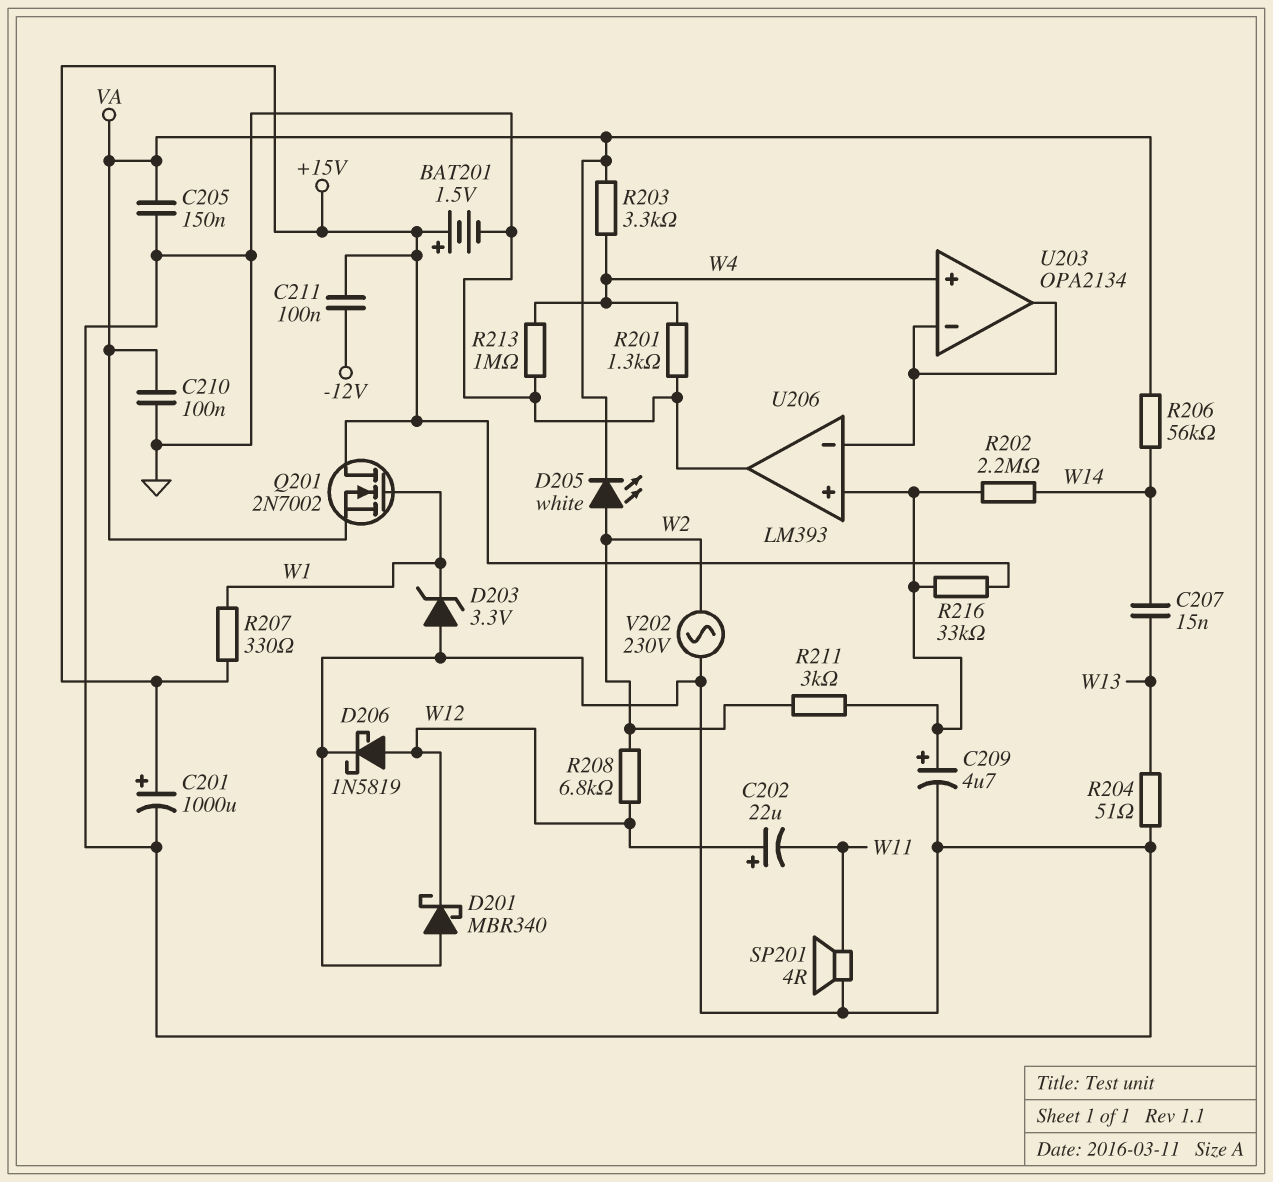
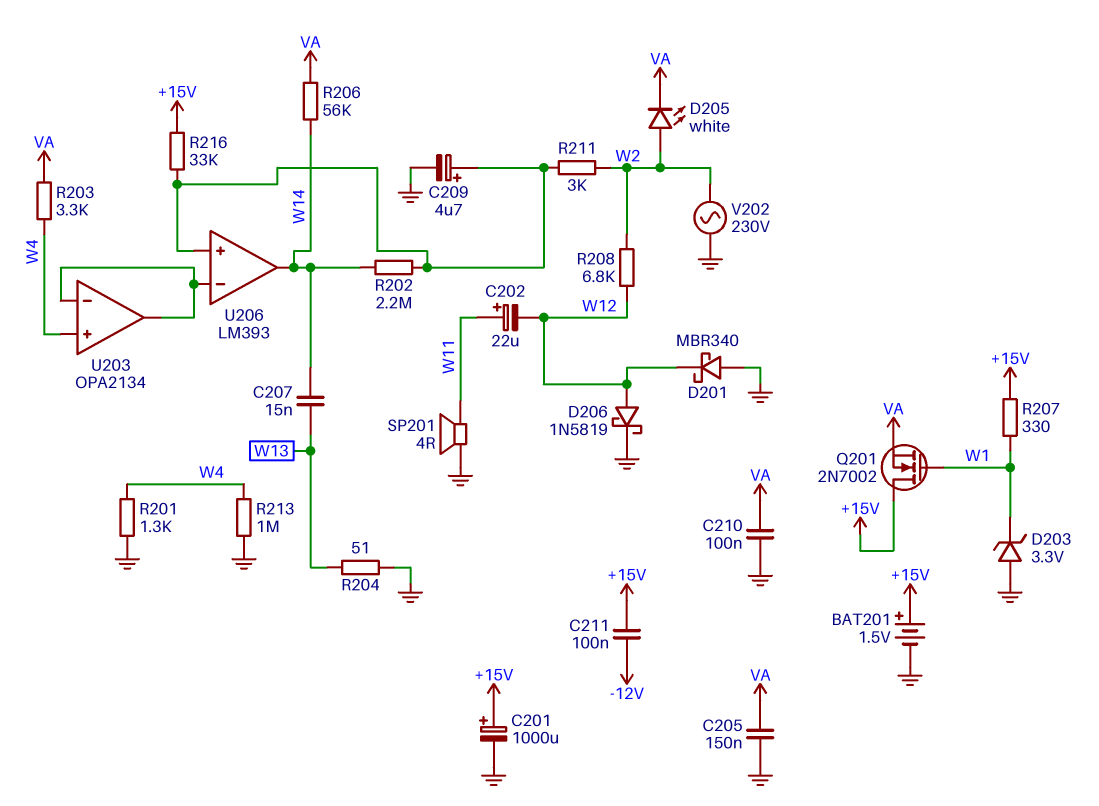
C202: 22uF (plus W12, minus W11) -> 22uF (plus W11, minus W12)
U206 pin out: GND -> W14

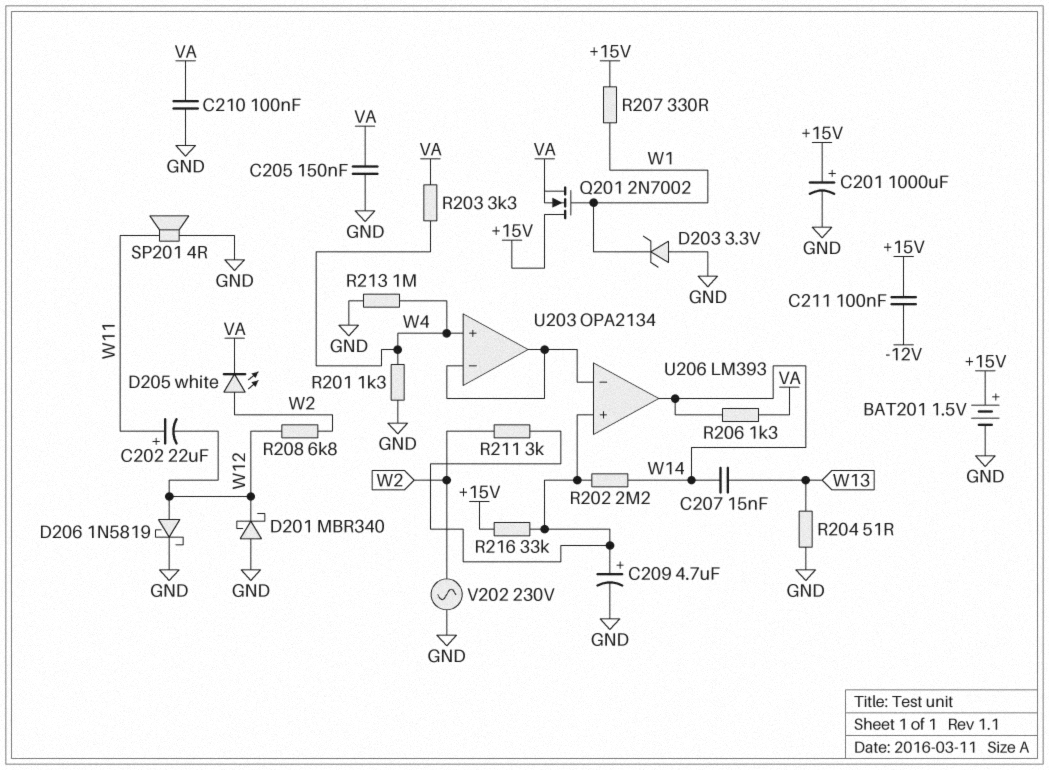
R206: 56k (VA, W14) -> 1.3k (VA, W14)

